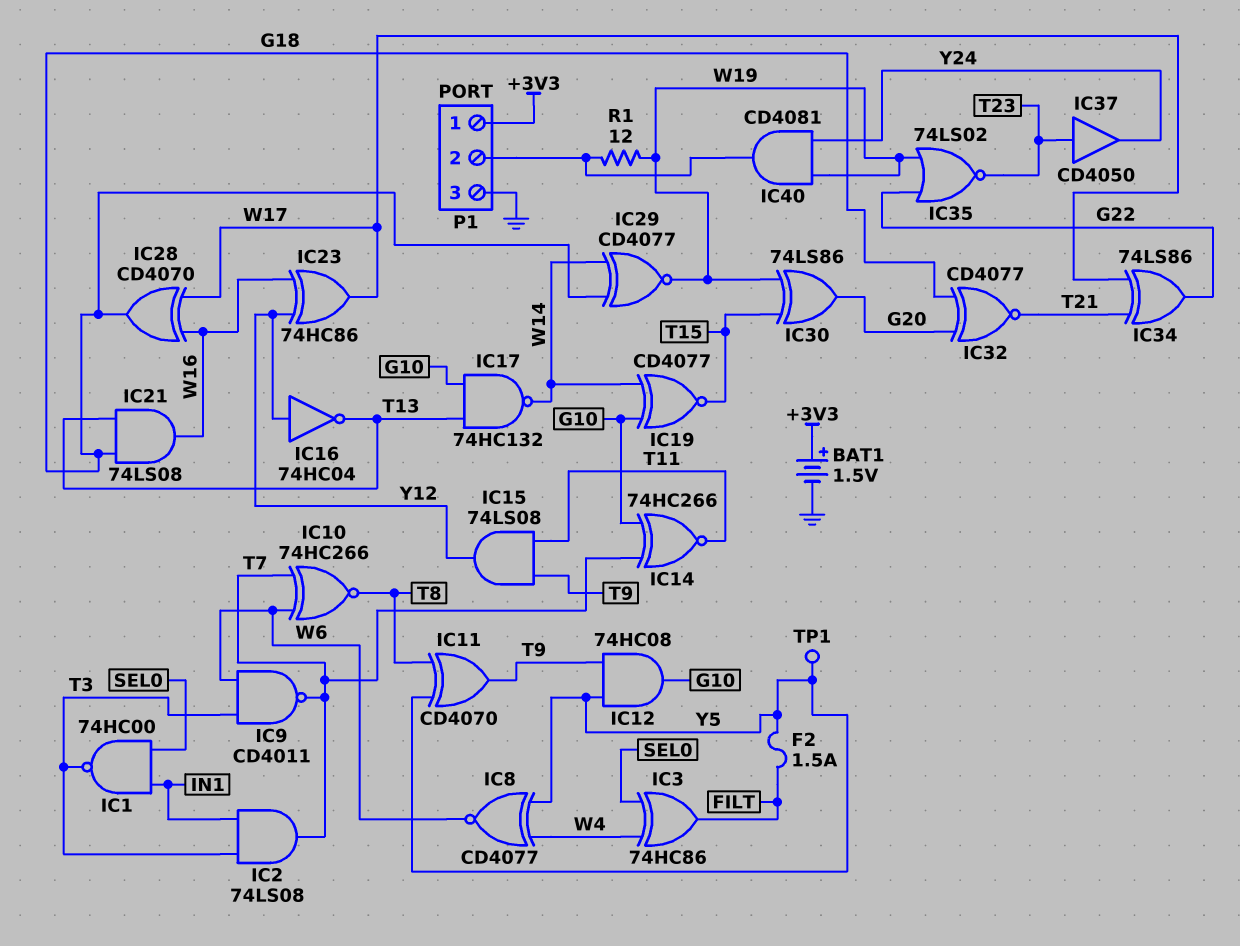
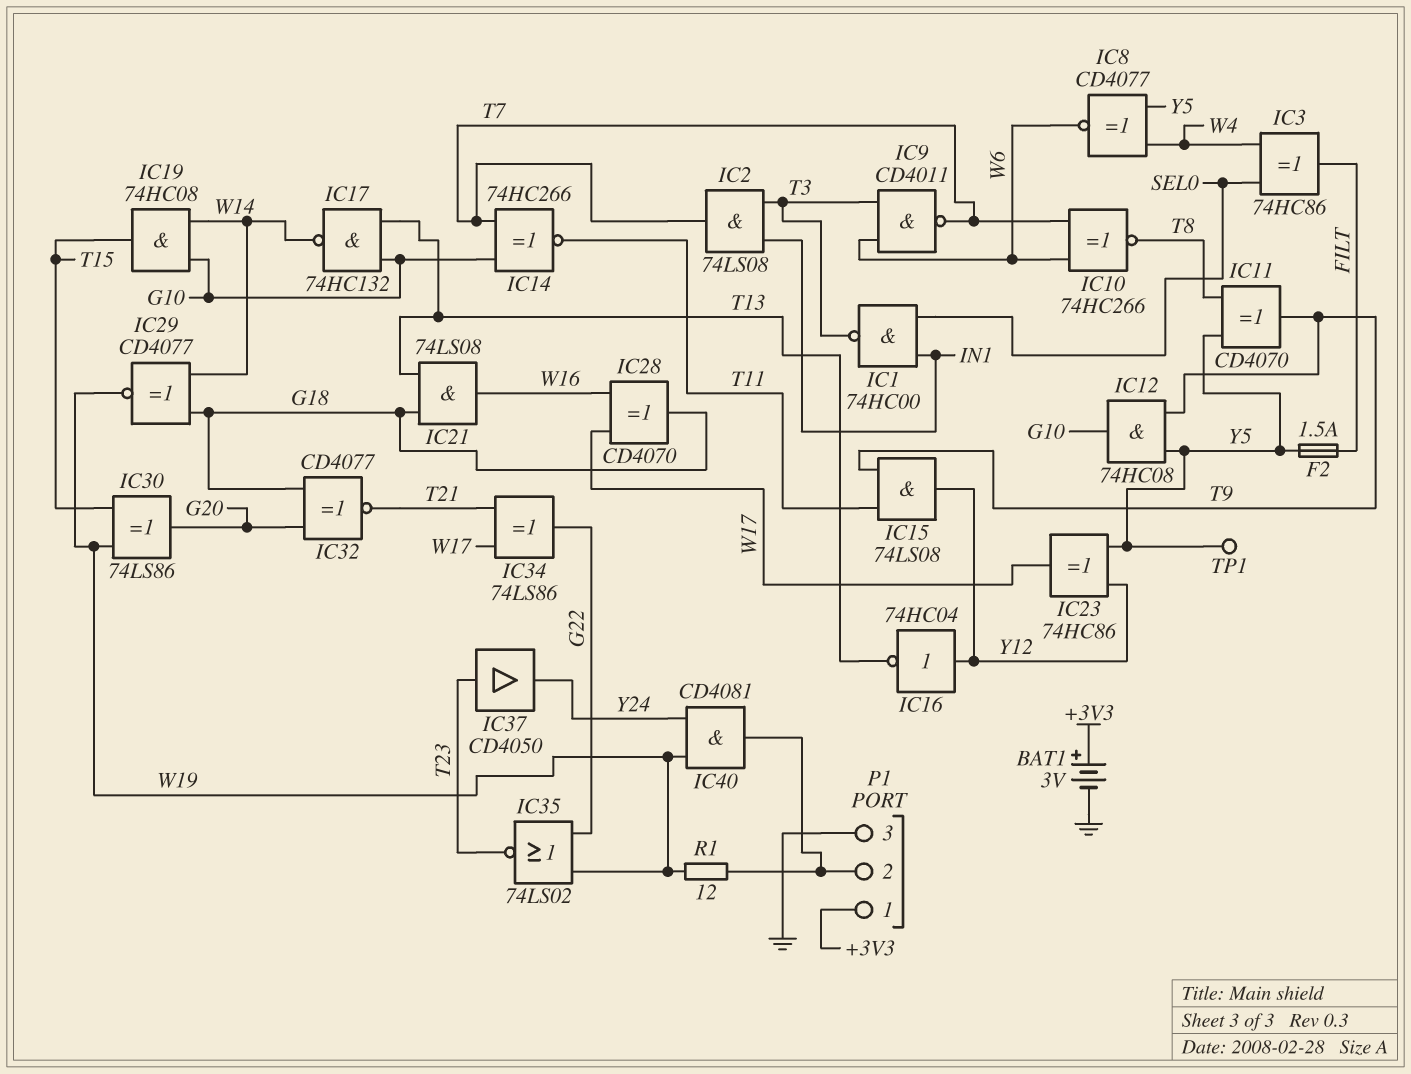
BAT1: 1.5V (plus +3V3, minus GND) -> 3V (plus +3V3, minus GND)
IC19: XNOR CD4077 (in G10, in W14, out T15) -> AND 74HC08 (in G10, in W14, out T15)
IC23: XOR 74HC86 (in W16, in Y12, out W17) -> XOR 74HC86 (in Y5, in Y12, out W17)

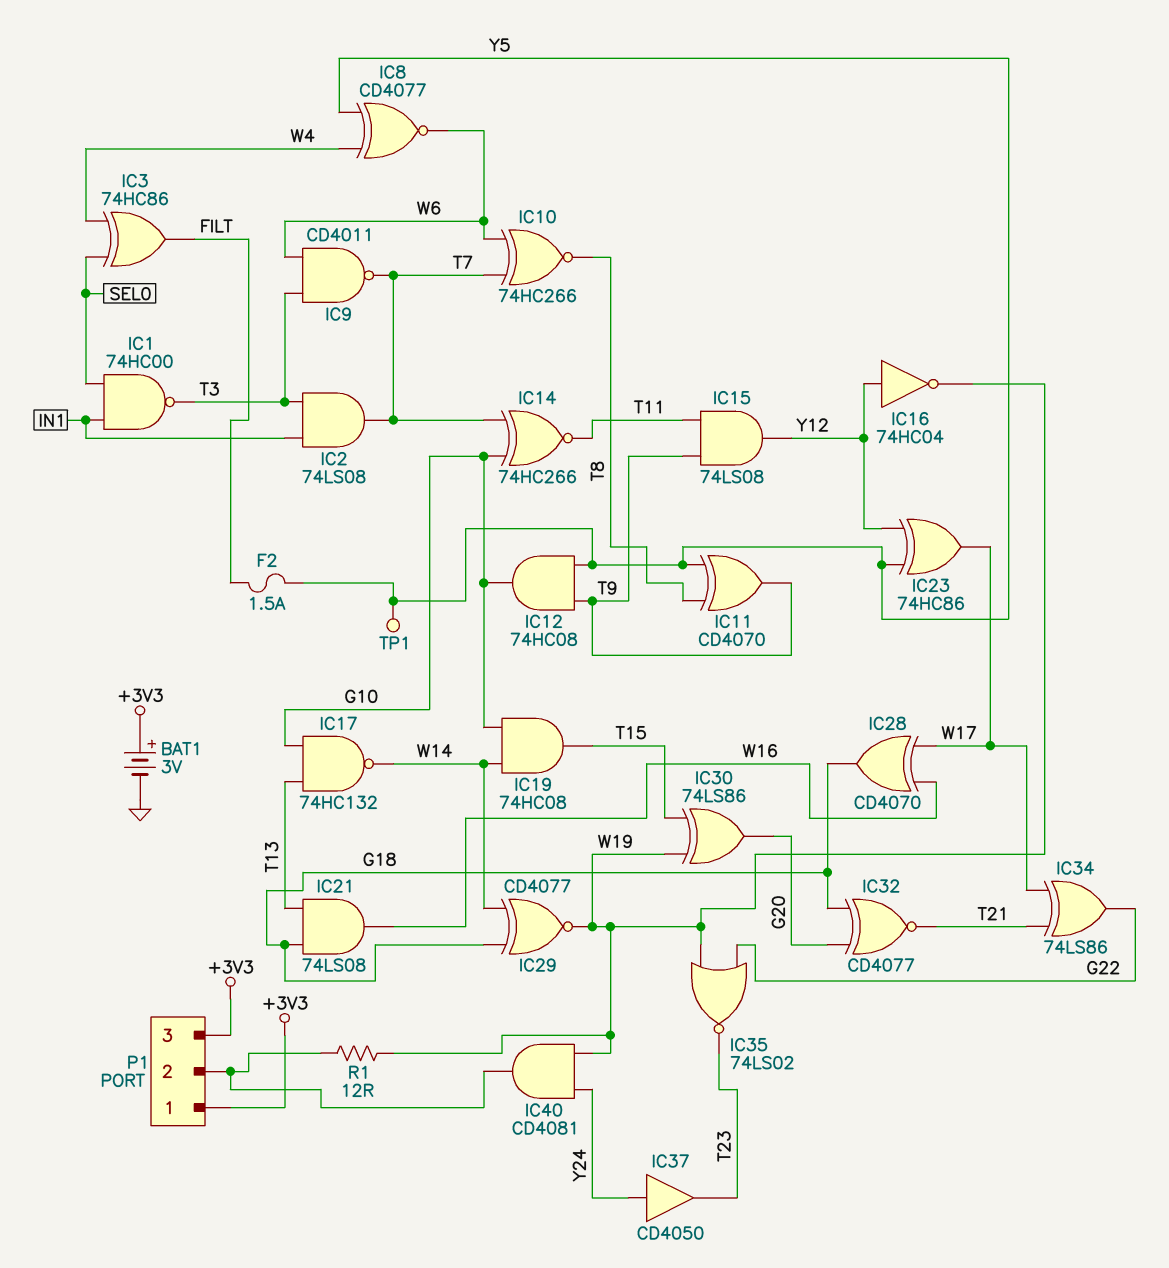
IC16: NOT 74HC04 (in Y12, out T13) -> NOT 74HC04 (in Y12, out W19)
IC37: buffer CD4050 (in T23, out Y24) -> buffer CD4050 (in Y24, out T23)
P1 pin 3: GND -> +3V3

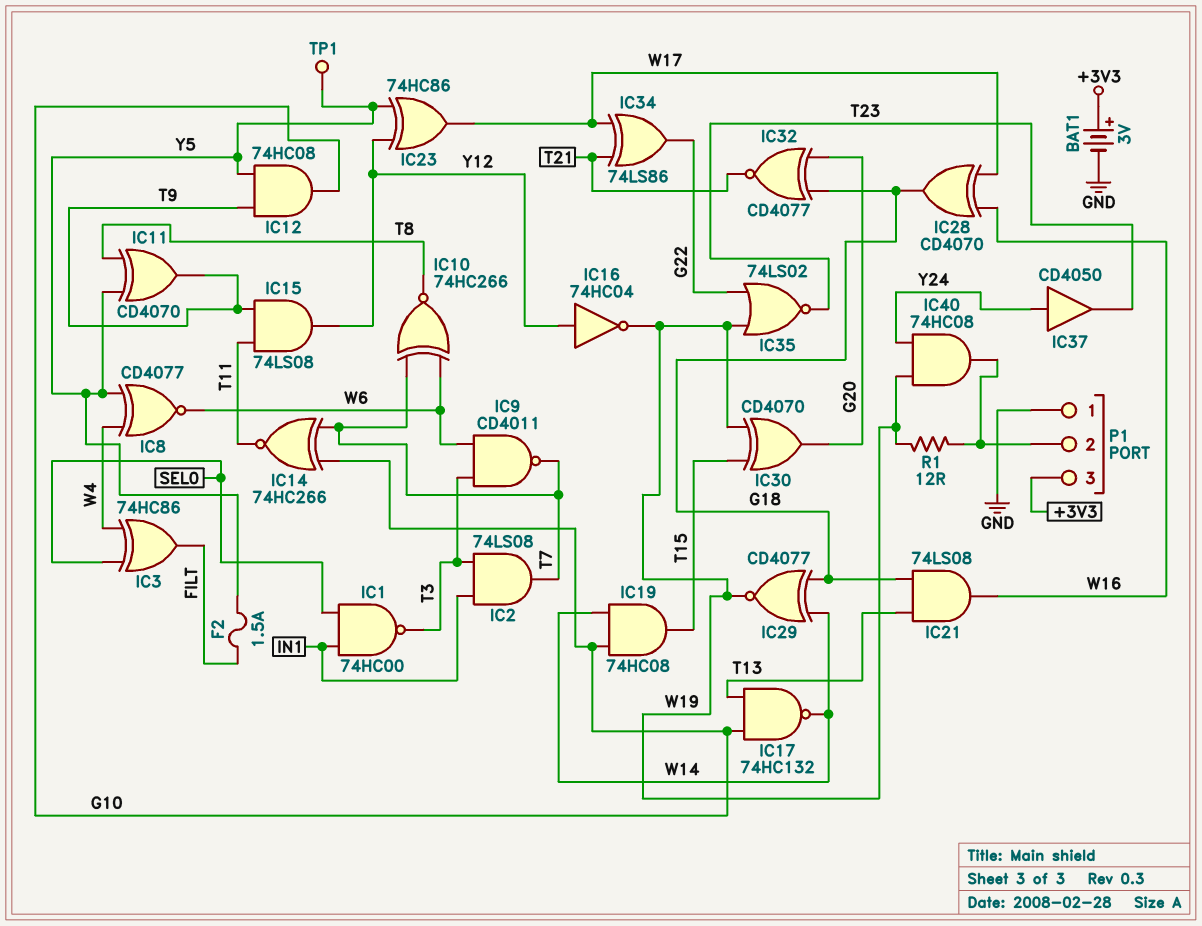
IC30: XOR 74LS86 (in T15, in W19, out G20) -> XOR CD4070 (in T15, in W19, out G20)
IC40: AND CD4081 (in W19, in Y24, out P1/2) -> AND 74HC08 (in W19, in Y24, out P1/2)
P1 pin 1: +3V3 -> GND

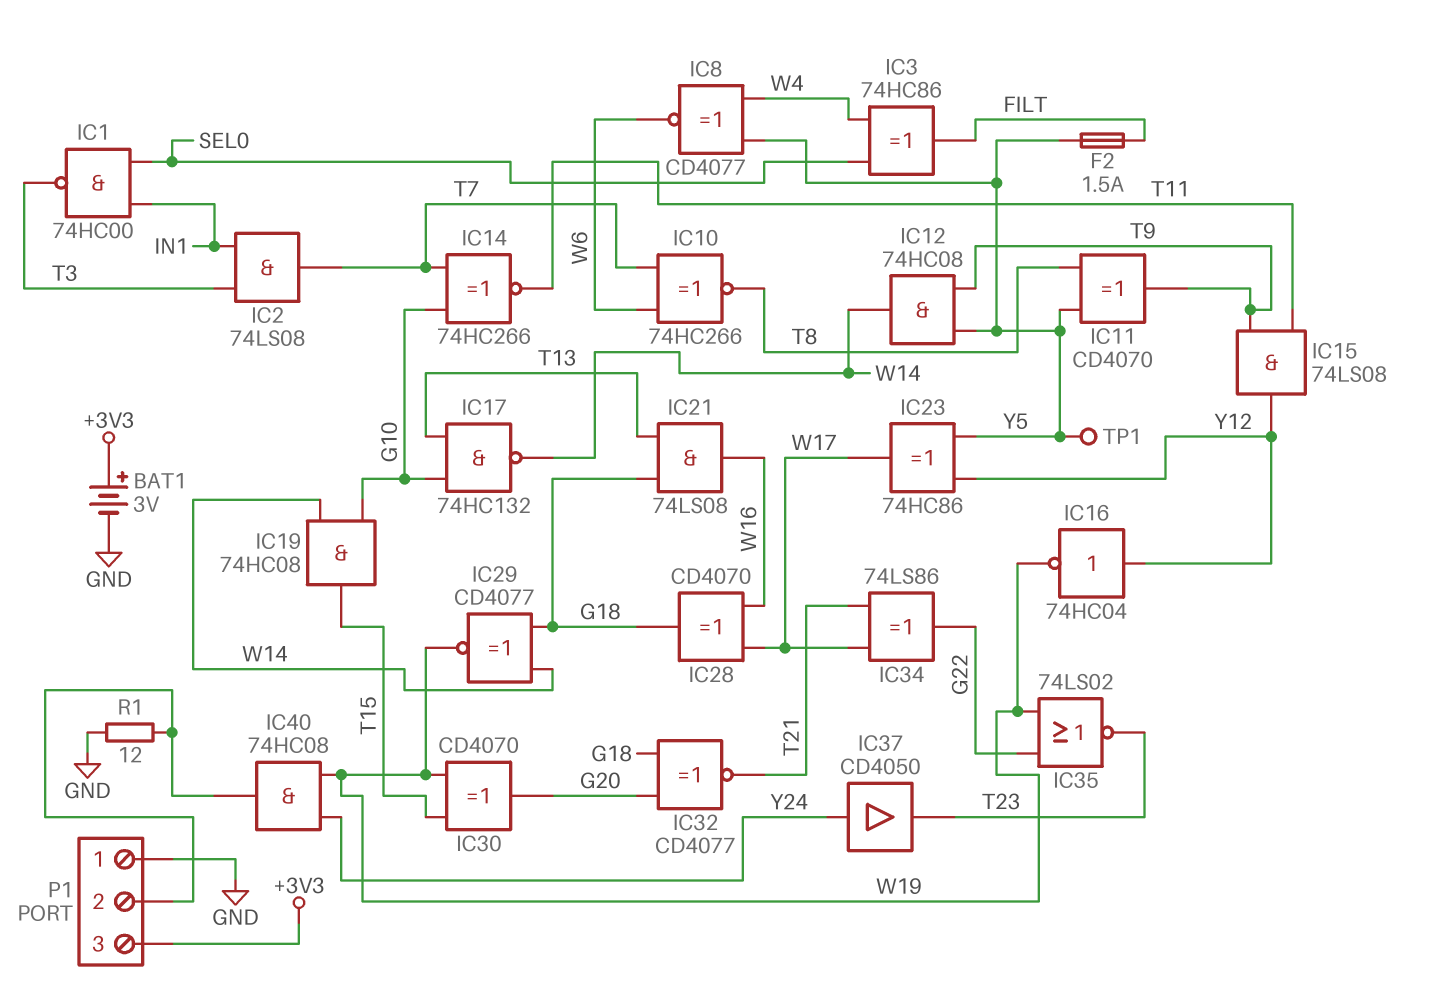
IC9: NAND CD4011 (in T3, in W6, out T7) -> none
IC12: AND 74HC08 (in T9, in Y5, out G10) -> AND 74HC08 (in T9, in Y5, out W14)
R1: 12 (P1/2, W19) -> 12 (GND, P1/2)

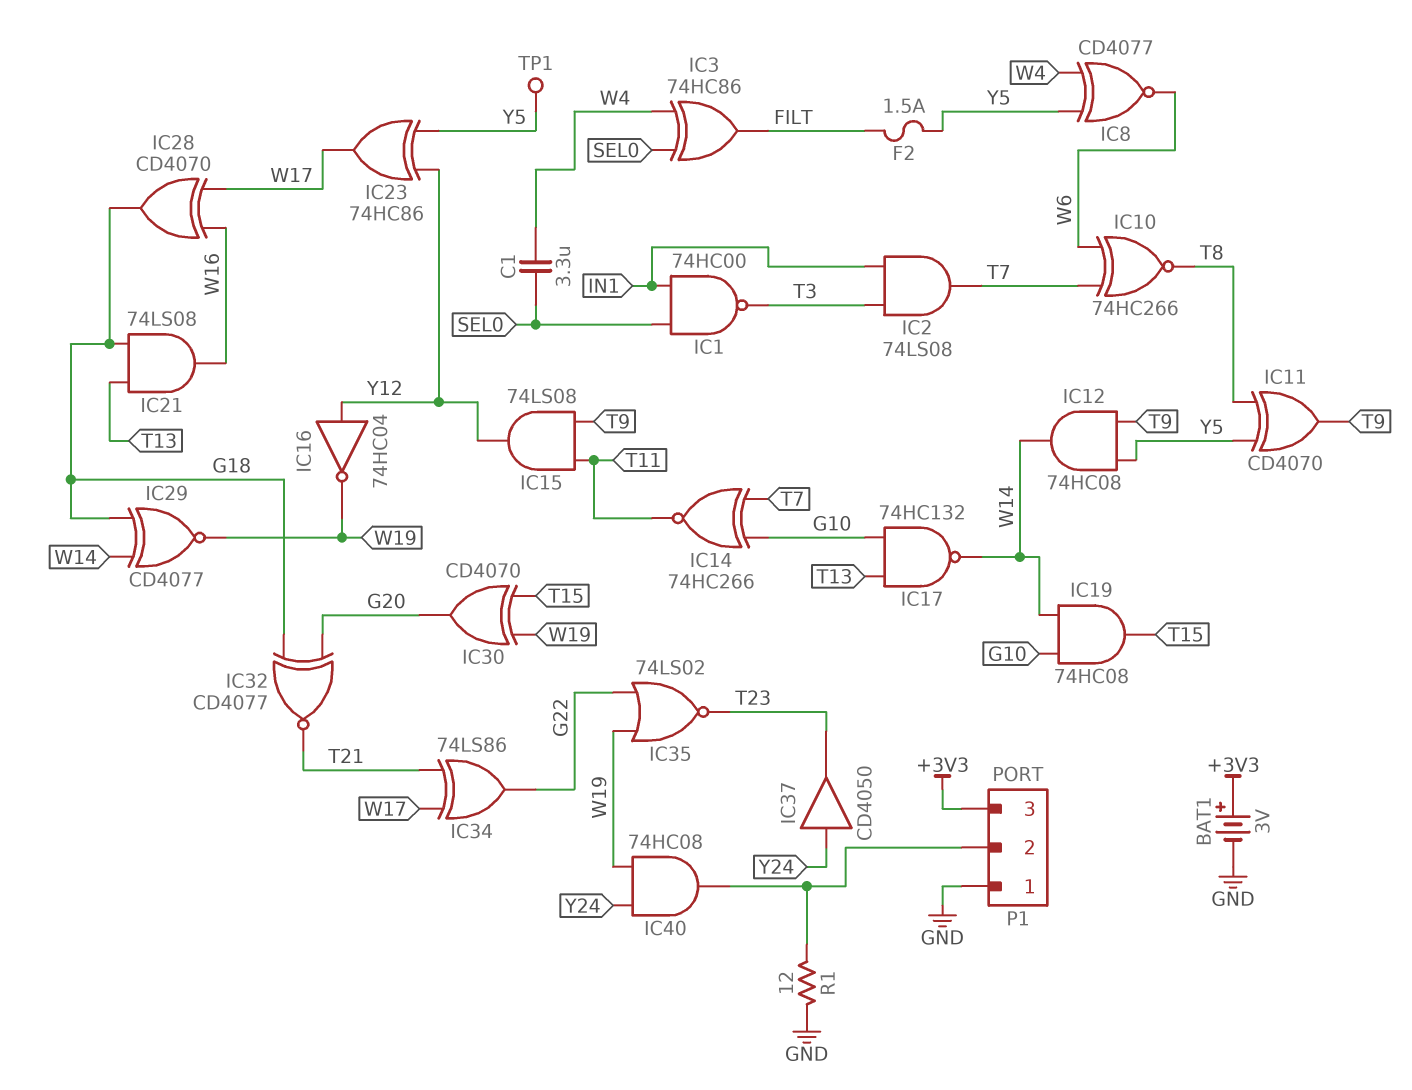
C1: none -> 3.3uF (SEL0, W4)

